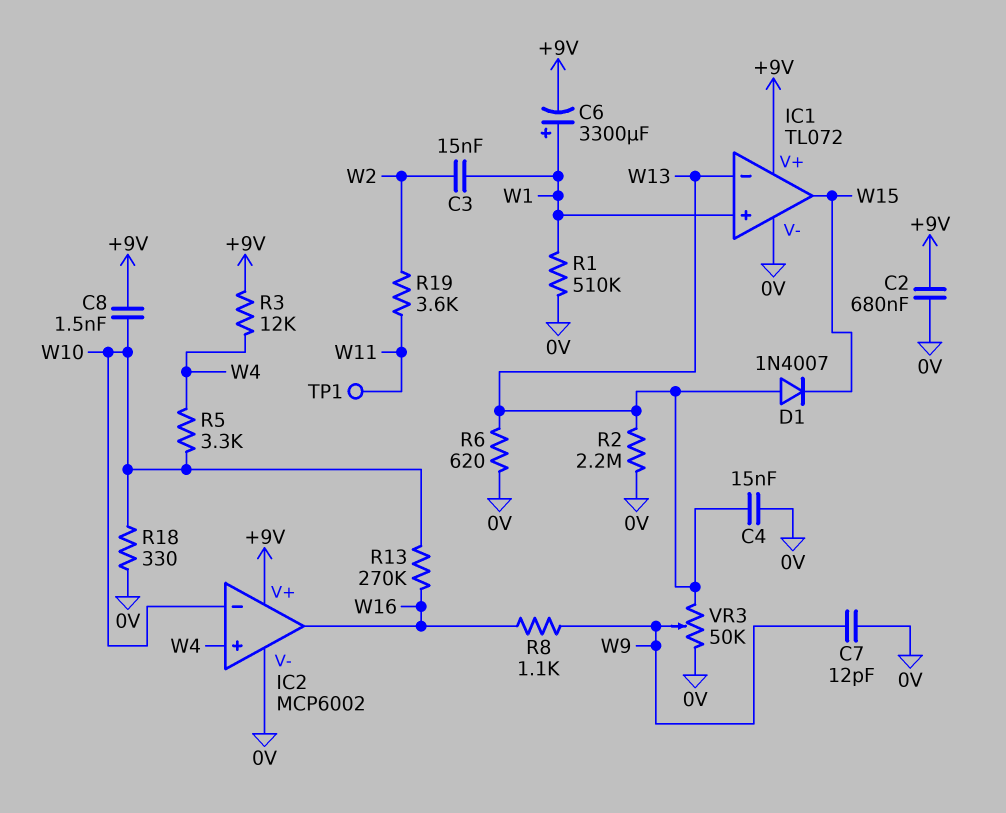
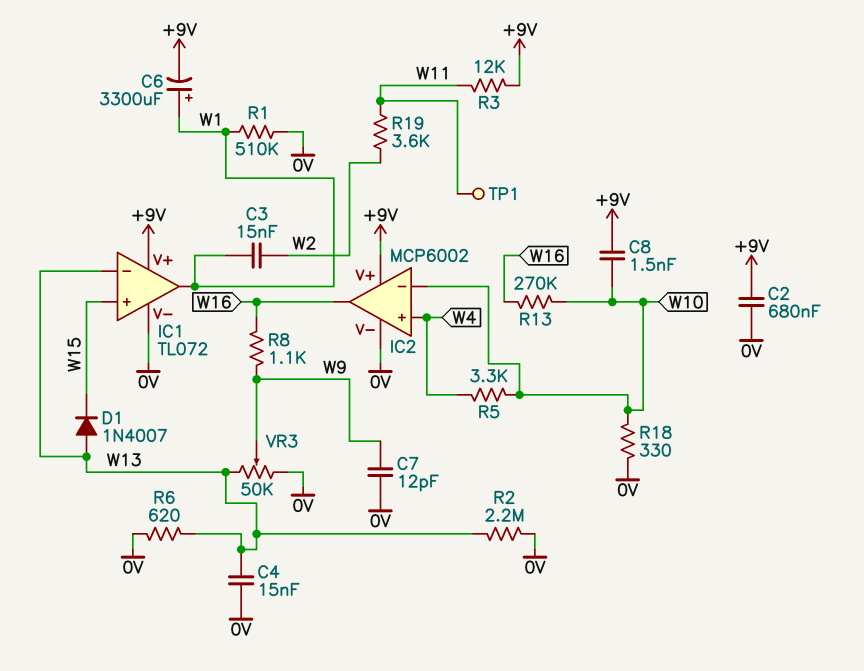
IC1 pin in+: W1 -> W15
IC1 pin out: W15 -> W1
R3: 12k (+9V, W4) -> 12k (+9V, W11)

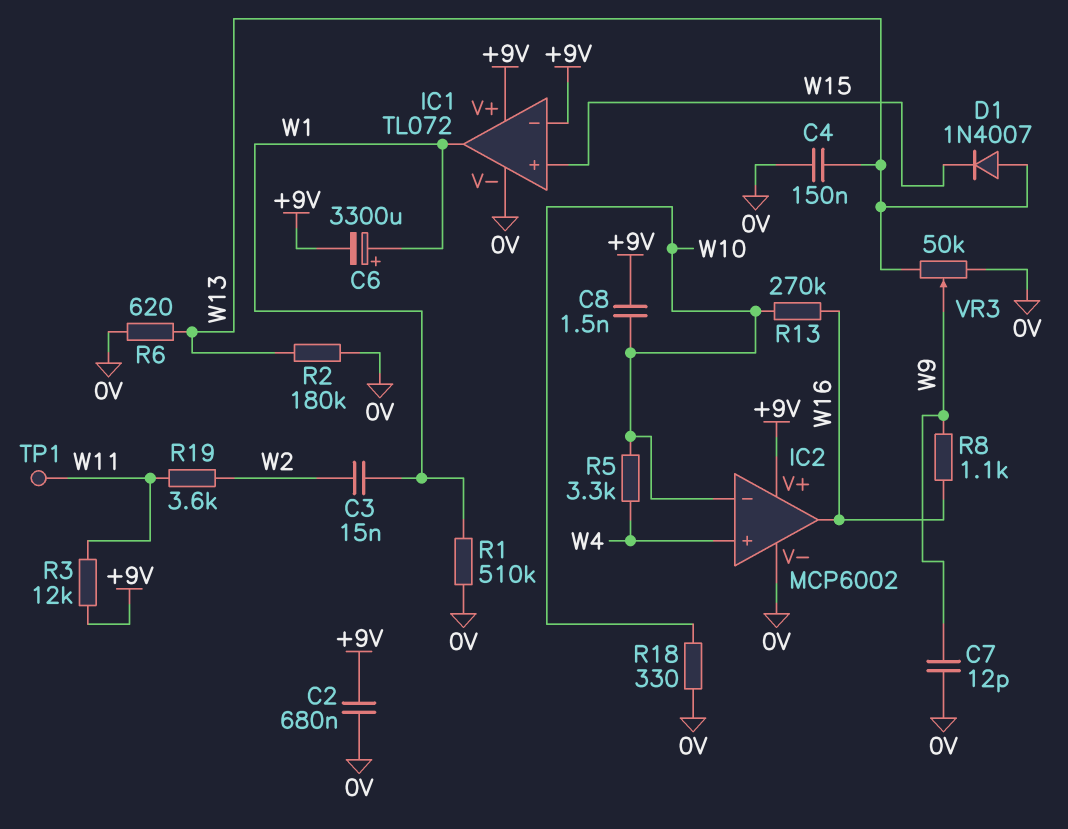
C4: 15nF (0V, W13) -> 150nF (0V, W13)
IC1 pin in-: W13 -> +9V
R2: 2.2M (0V, W13) -> 180k (0V, W13)

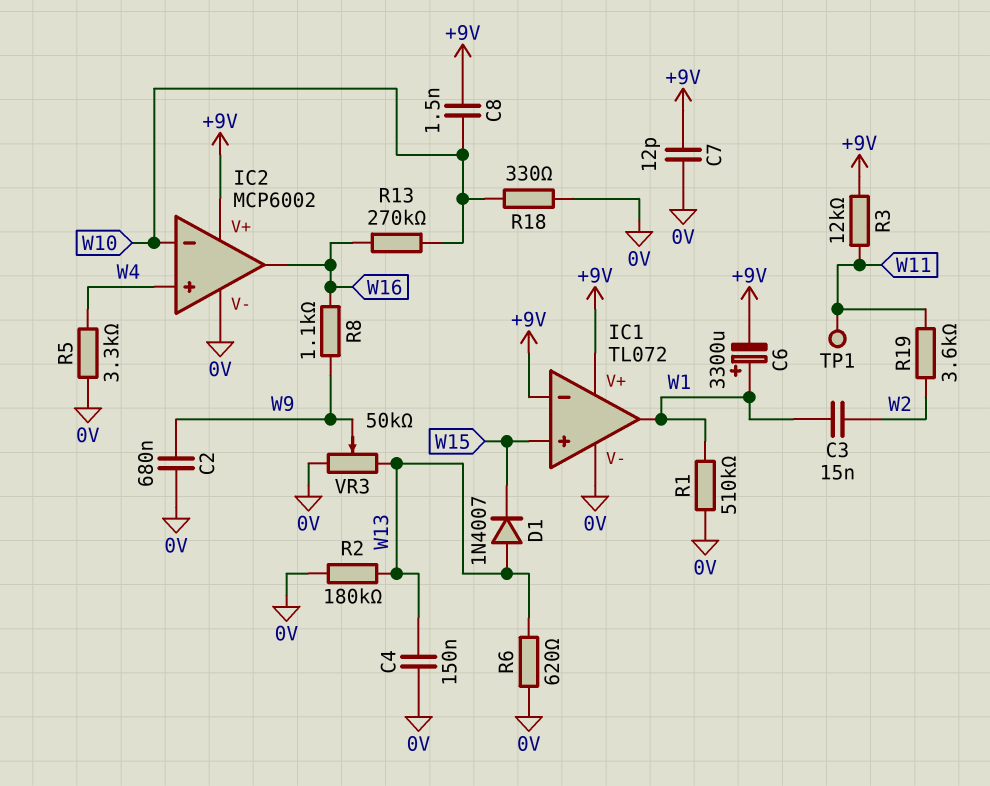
C2: 680nF (+9V, 0V) -> 680nF (0V, W9)
C7: 12pF (0V, W9) -> 12pF (+9V, 0V)
R5: 3.3k (W4, W10) -> 3.3k (0V, W4)

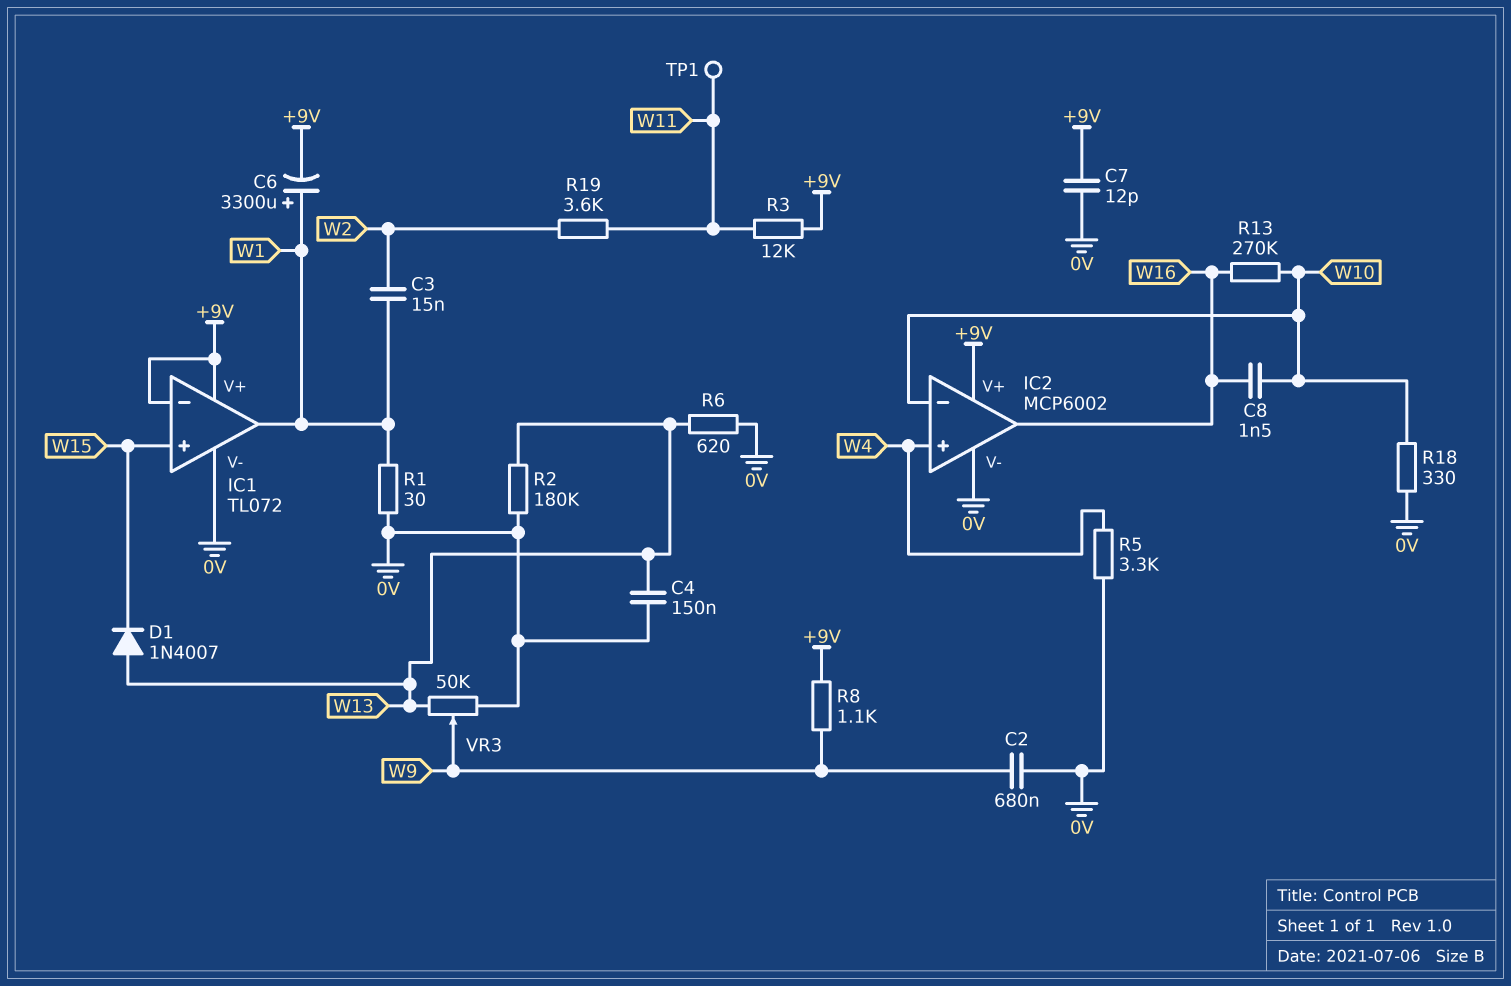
C8: 1.5nF (+9V, W10) -> 1.5nF (W10, W16)
R1: 510k (0V, W1) -> 30 (0V, W1)
R8: 1.1k (W9, W16) -> 1.1k (+9V, W9)

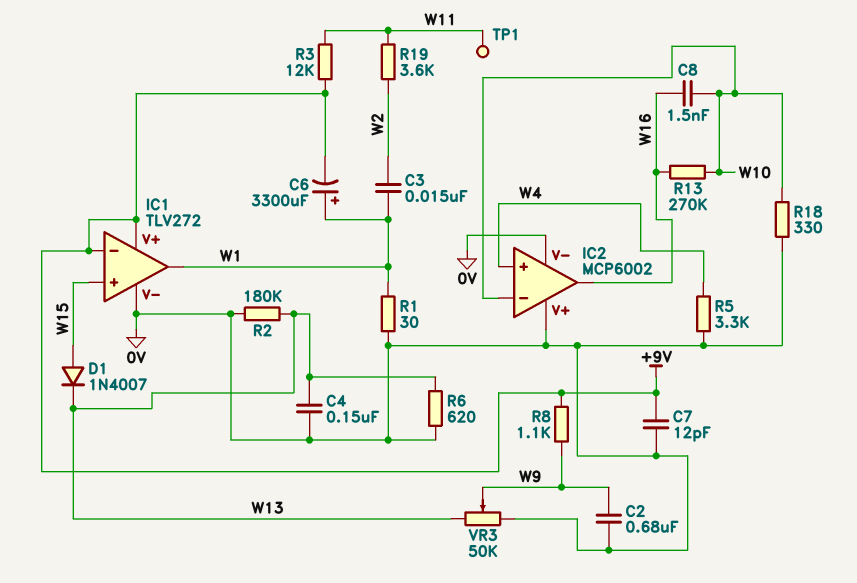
D1: diode 1N4007 (A W13, K W15) -> diode 1N4007 (A W15, K W13)
IC1: TL072 -> TLV272
IC2 pin V+: +9V -> 0V

